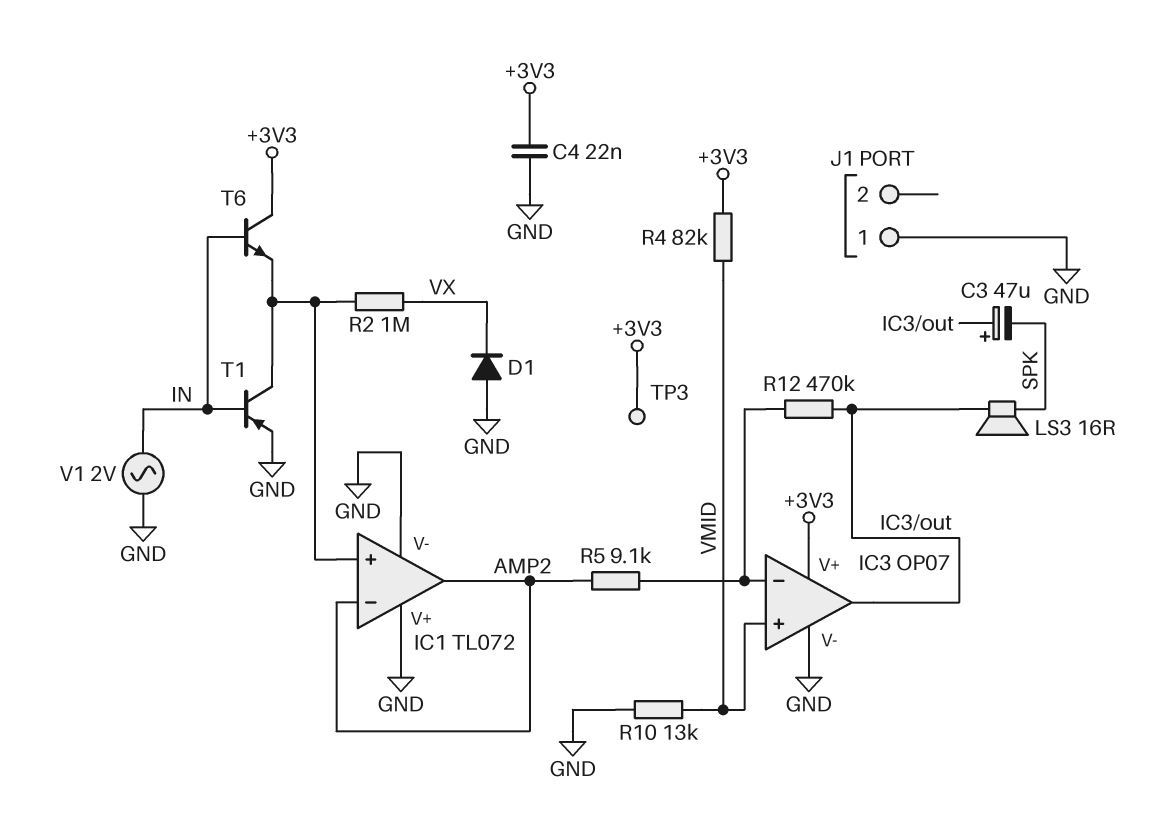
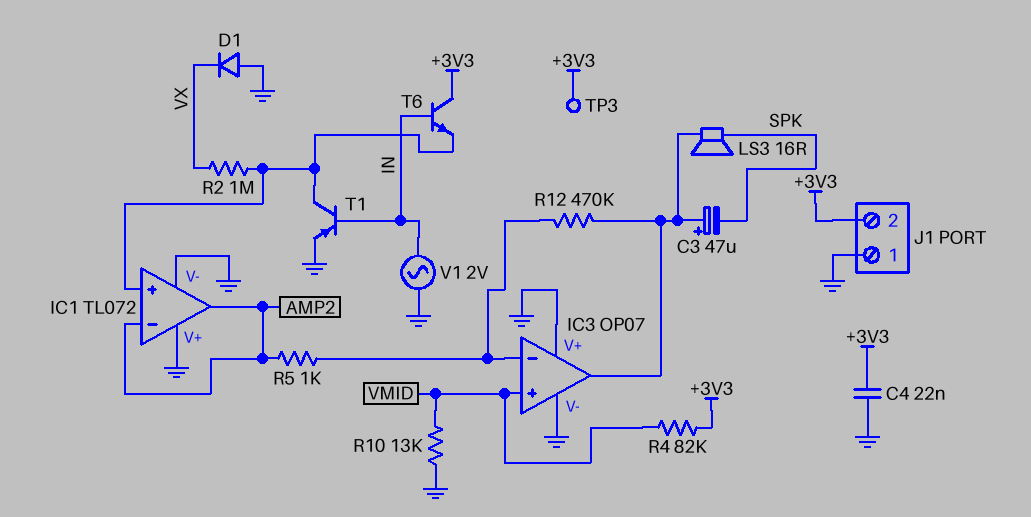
IC3 pin V+: +3V3 -> GND
J1 pin 2: none -> +3V3
R5: 9.1k (AMP2, IC3/in-) -> 1k (AMP2, IC3/in-)

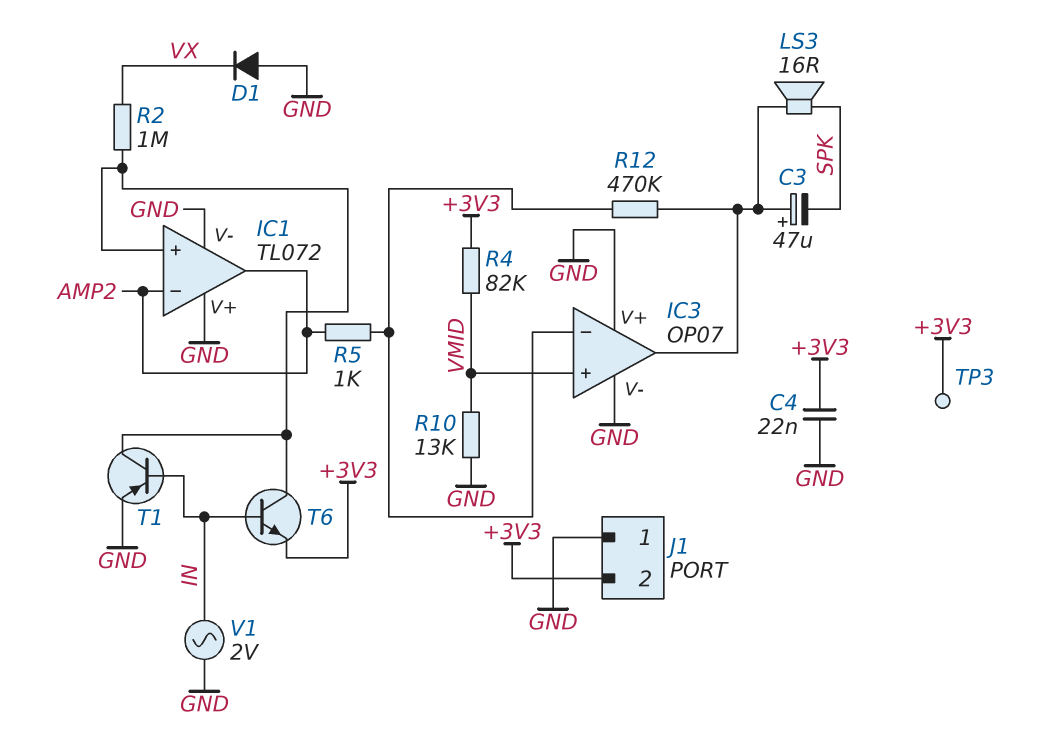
T6: NPN (B IN, C +3V3, E IC1/in+) -> NPN (B IN, C IC1/in+, E +3V3)

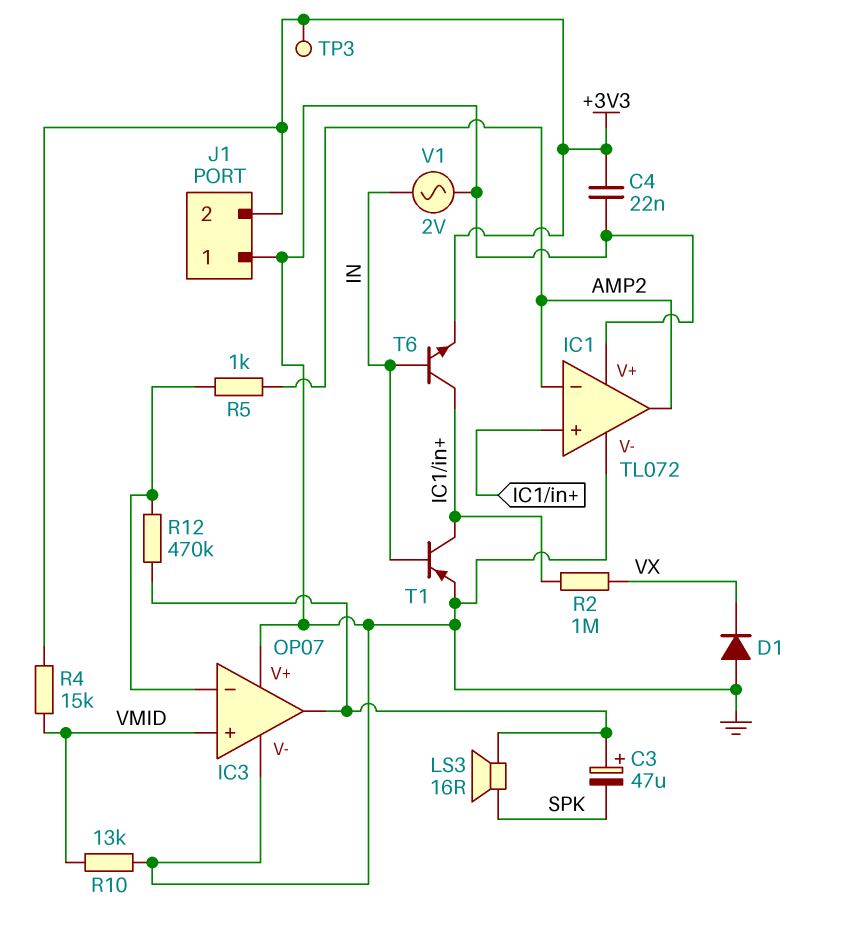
R4: 82k (+3V3, VMID) -> 15k (+3V3, VMID)

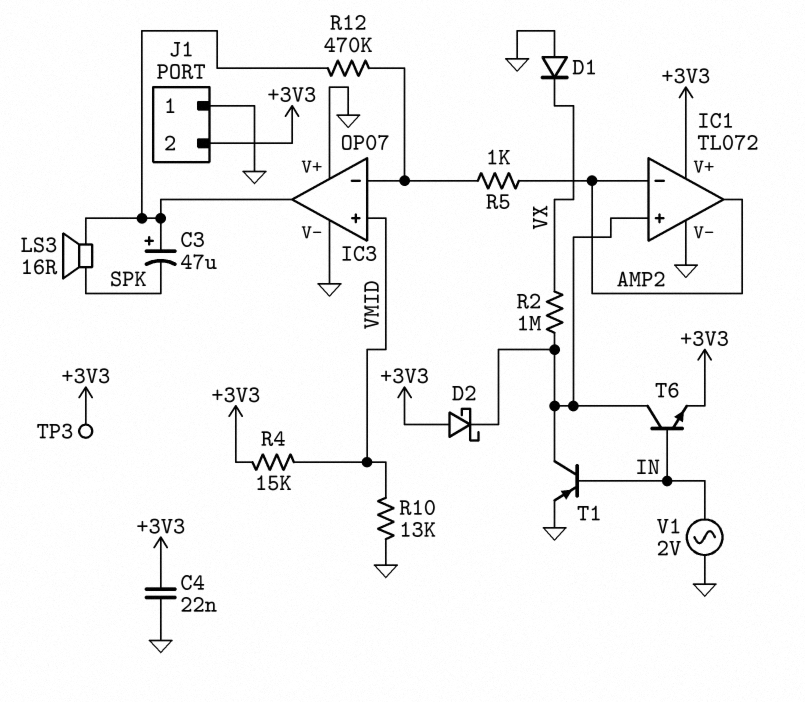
D2: none -> schottky (A +3V3, K IC1/in+)
IC1 pin V+: GND -> +3V3

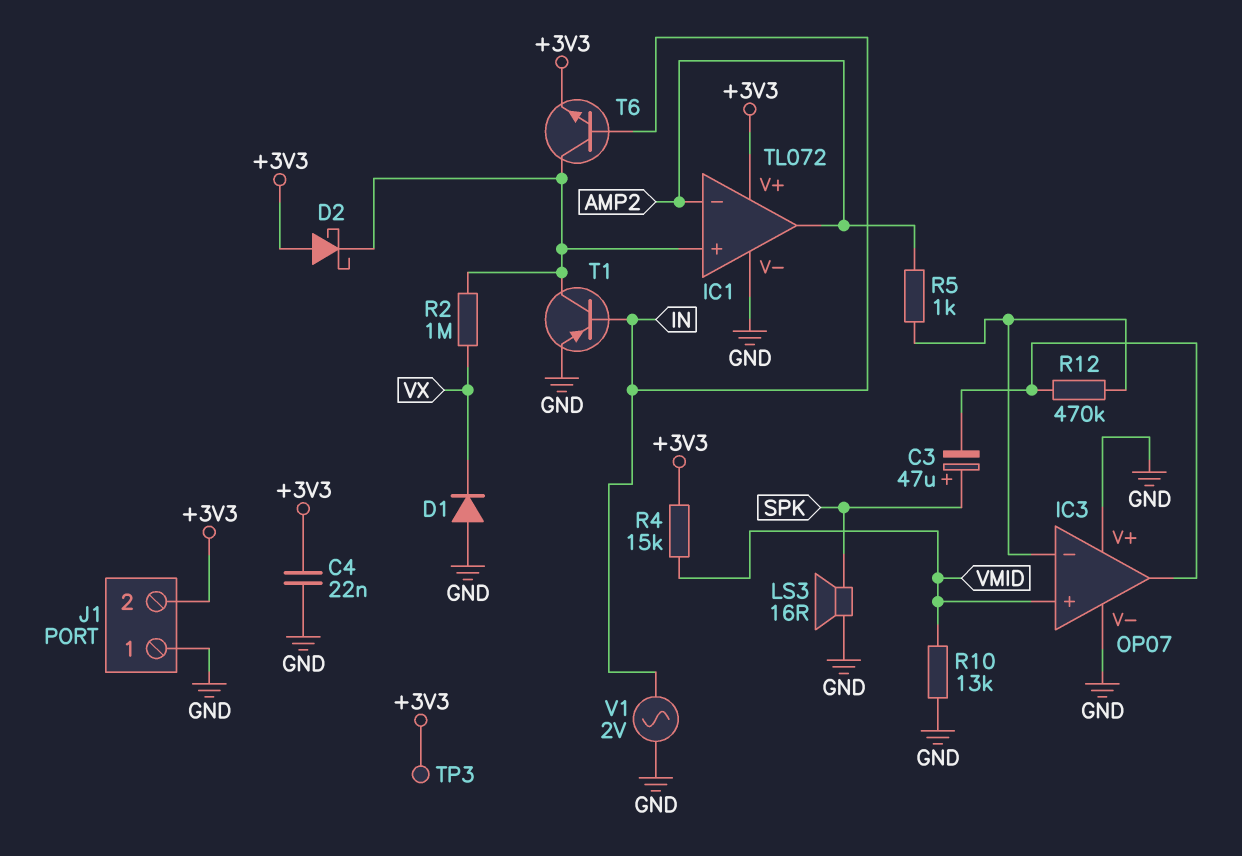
C3: 47uF (plus IC3/out, minus SPK) -> 47uF (plus SPK, minus IC3/out)
LS3: speaker 16R (IC3/out, SPK) -> speaker 16R (GND, SPK)

